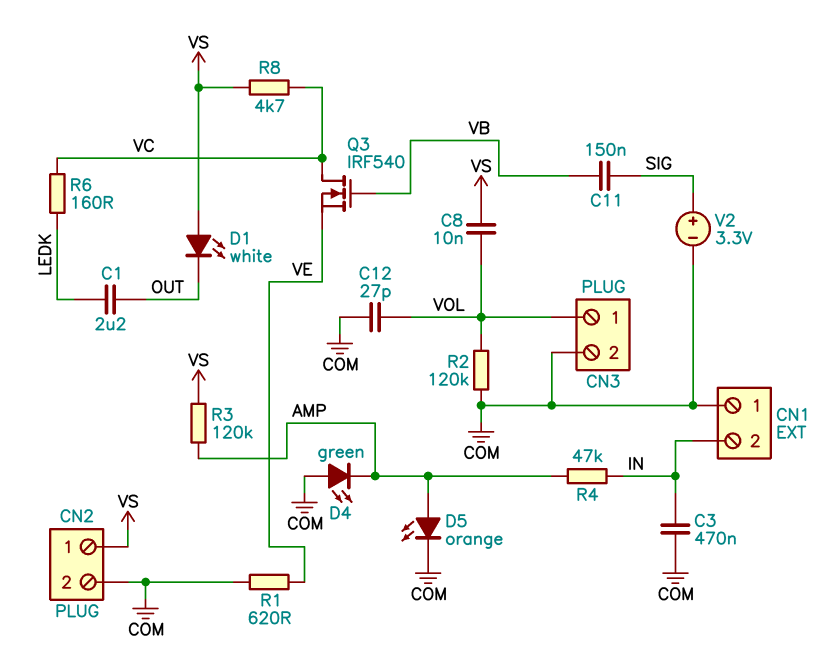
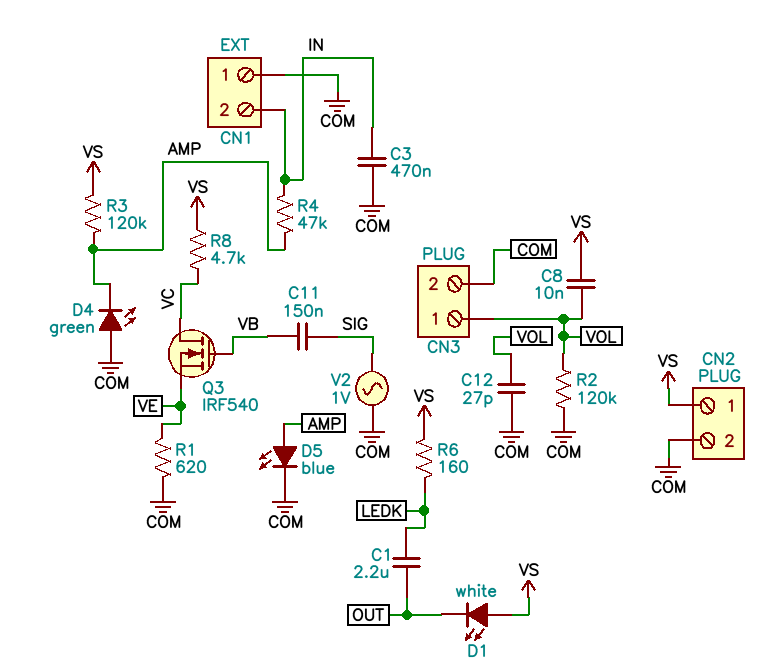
D5: LED orange (A AMP, K COM) -> LED blue (A AMP, K COM)
R6: 160 (LEDK, VC) -> 160 (LEDK, VS)
V2: 3.3V (plus SIG, minus COM) -> AC 1V (COM, SIG)

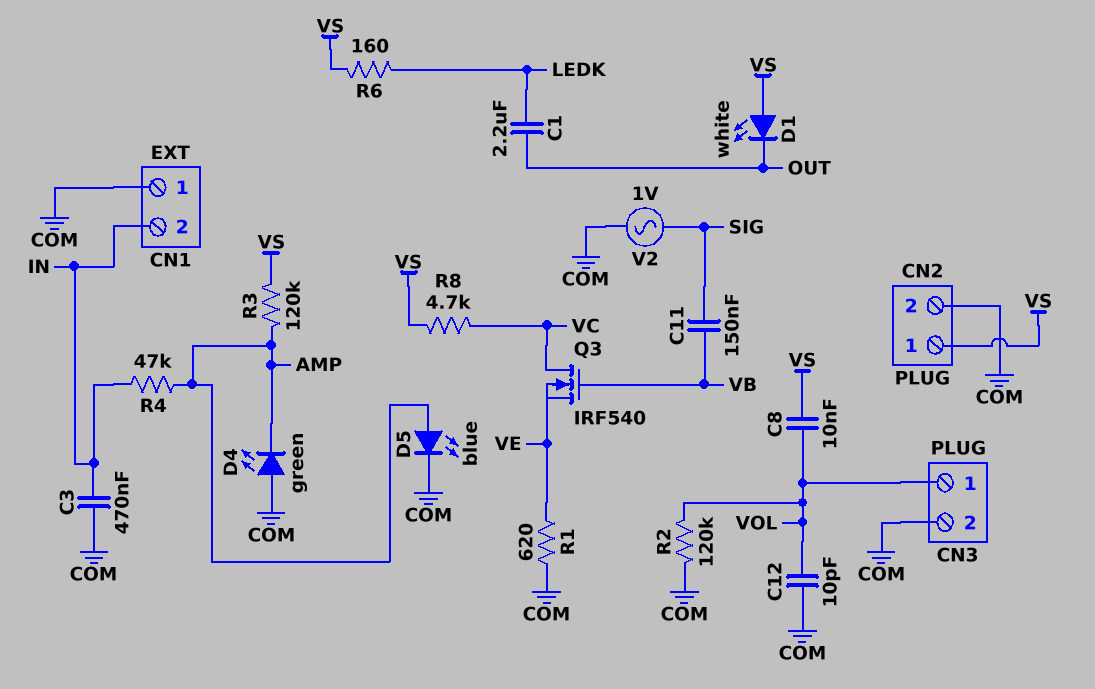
C12: 27pF (COM, VOL) -> 10pF (COM, VOL)

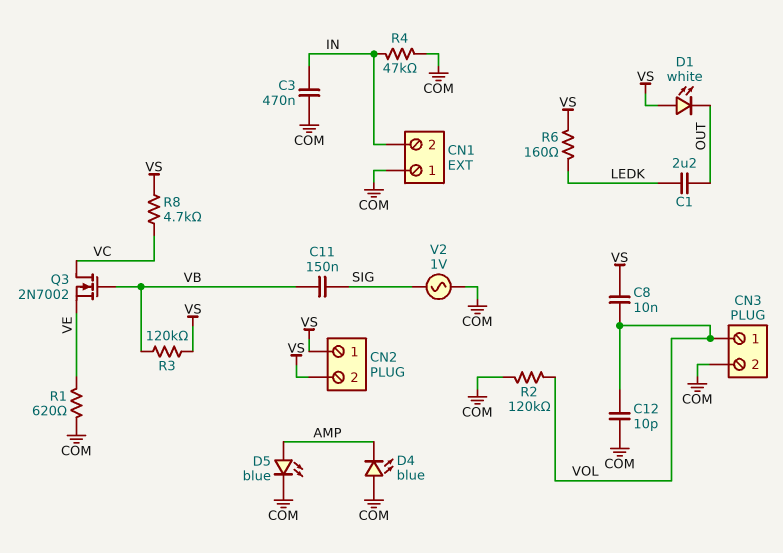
CN2 pin 2: COM -> VS
D4: LED green (A COM, K AMP) -> LED blue (A COM, K AMP)
Q3: NMOS IRF540 (G VB, D VC, S VE) -> NMOS 2N7002 (G VB, D VC, S VE)
R3: 120k (AMP, VS) -> 120k (VB, VS)
R4: 47k (AMP, IN) -> 47k (COM, IN)

